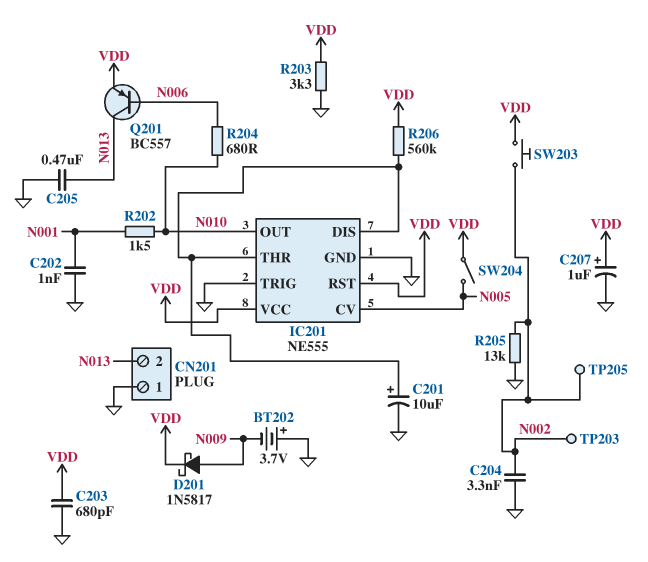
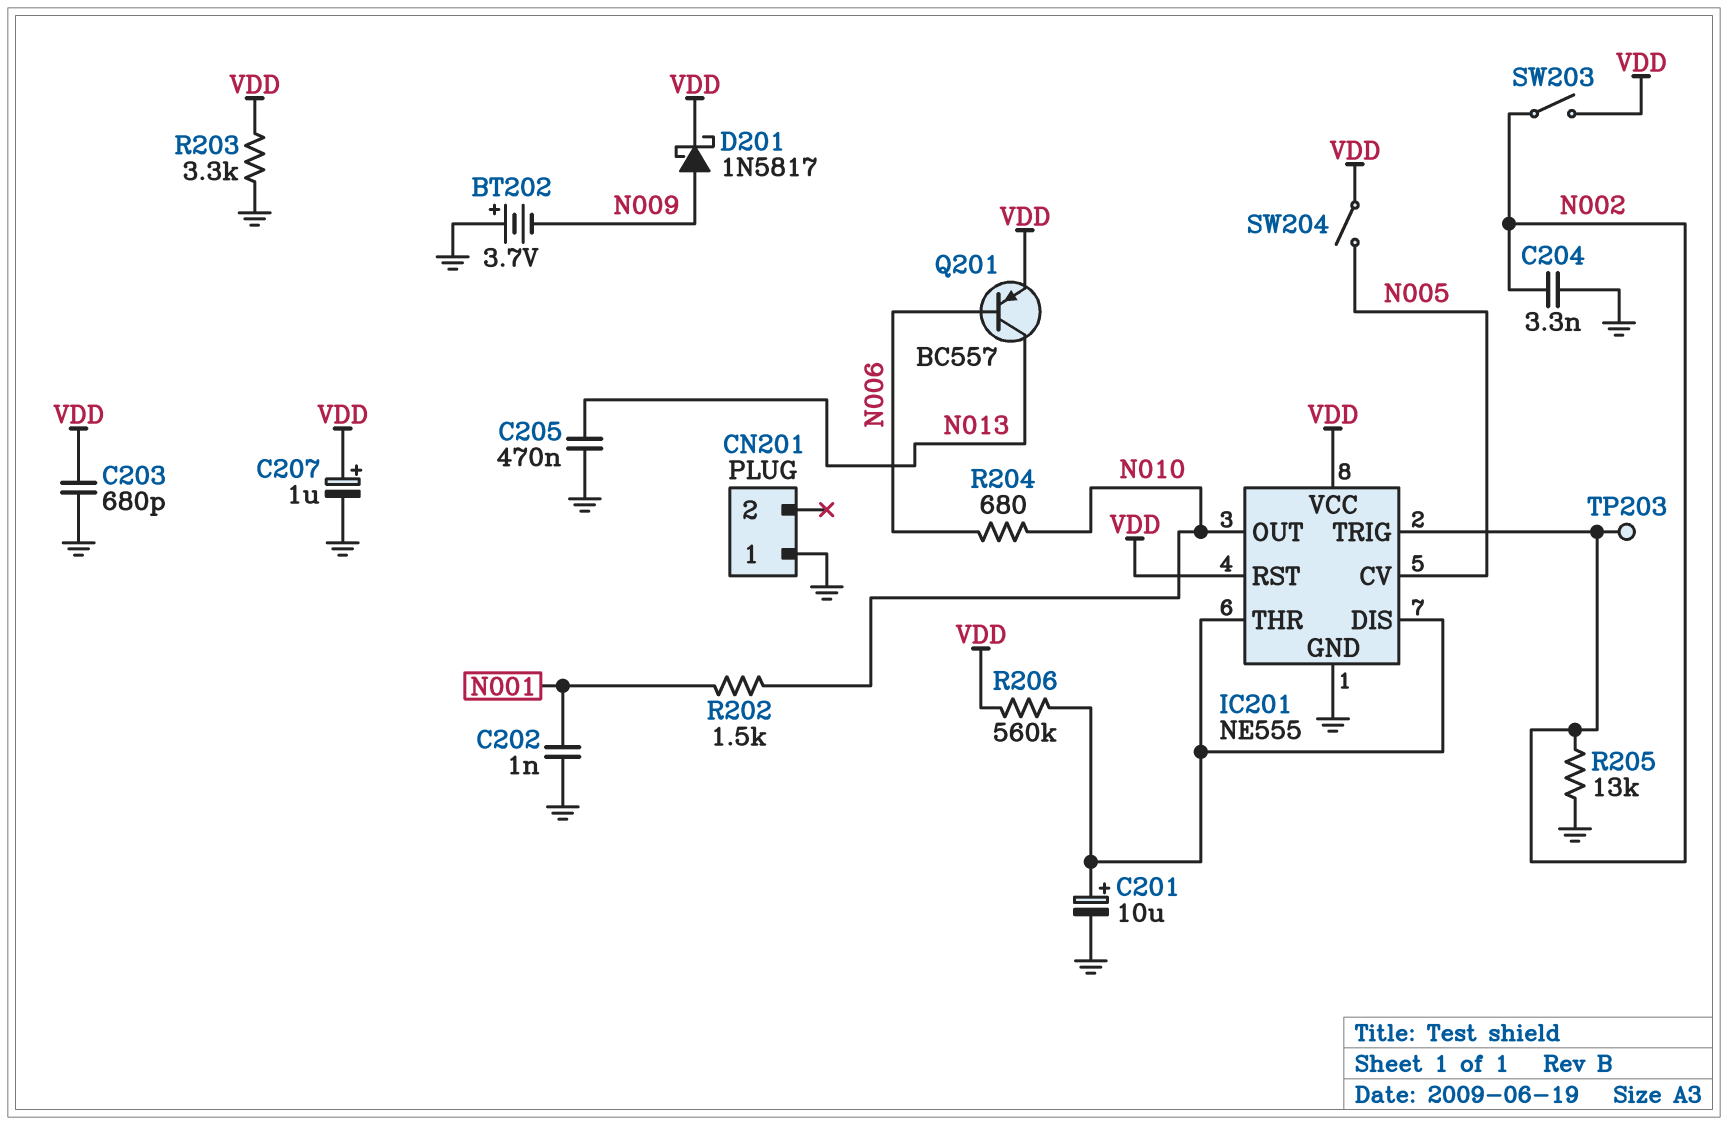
CN201 pin 2: N013 -> none
IC201 pin TRIG: GND -> N002
SW203: button (N002, VDD) -> switch (N002, VDD)
TP205: test point (N002) -> none

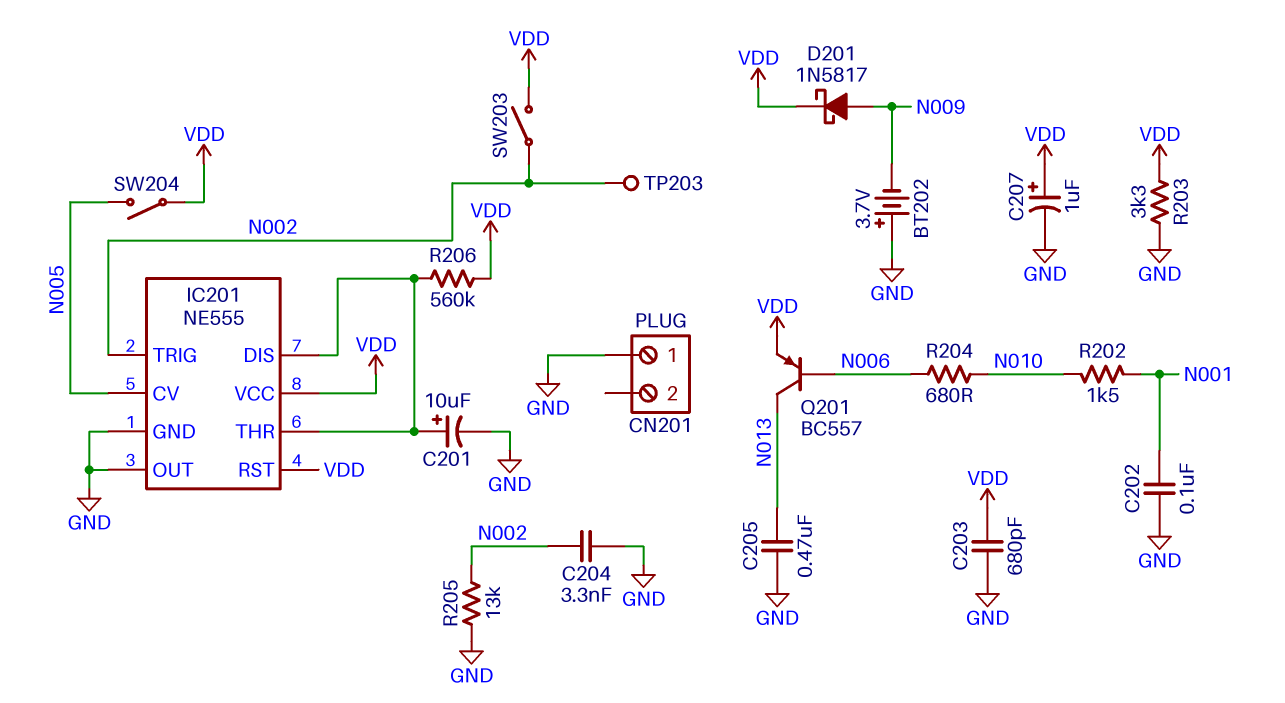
C202: 1nF (GND, N001) -> 100nF (GND, N001)
IC201 pin OUT: N010 -> GND

